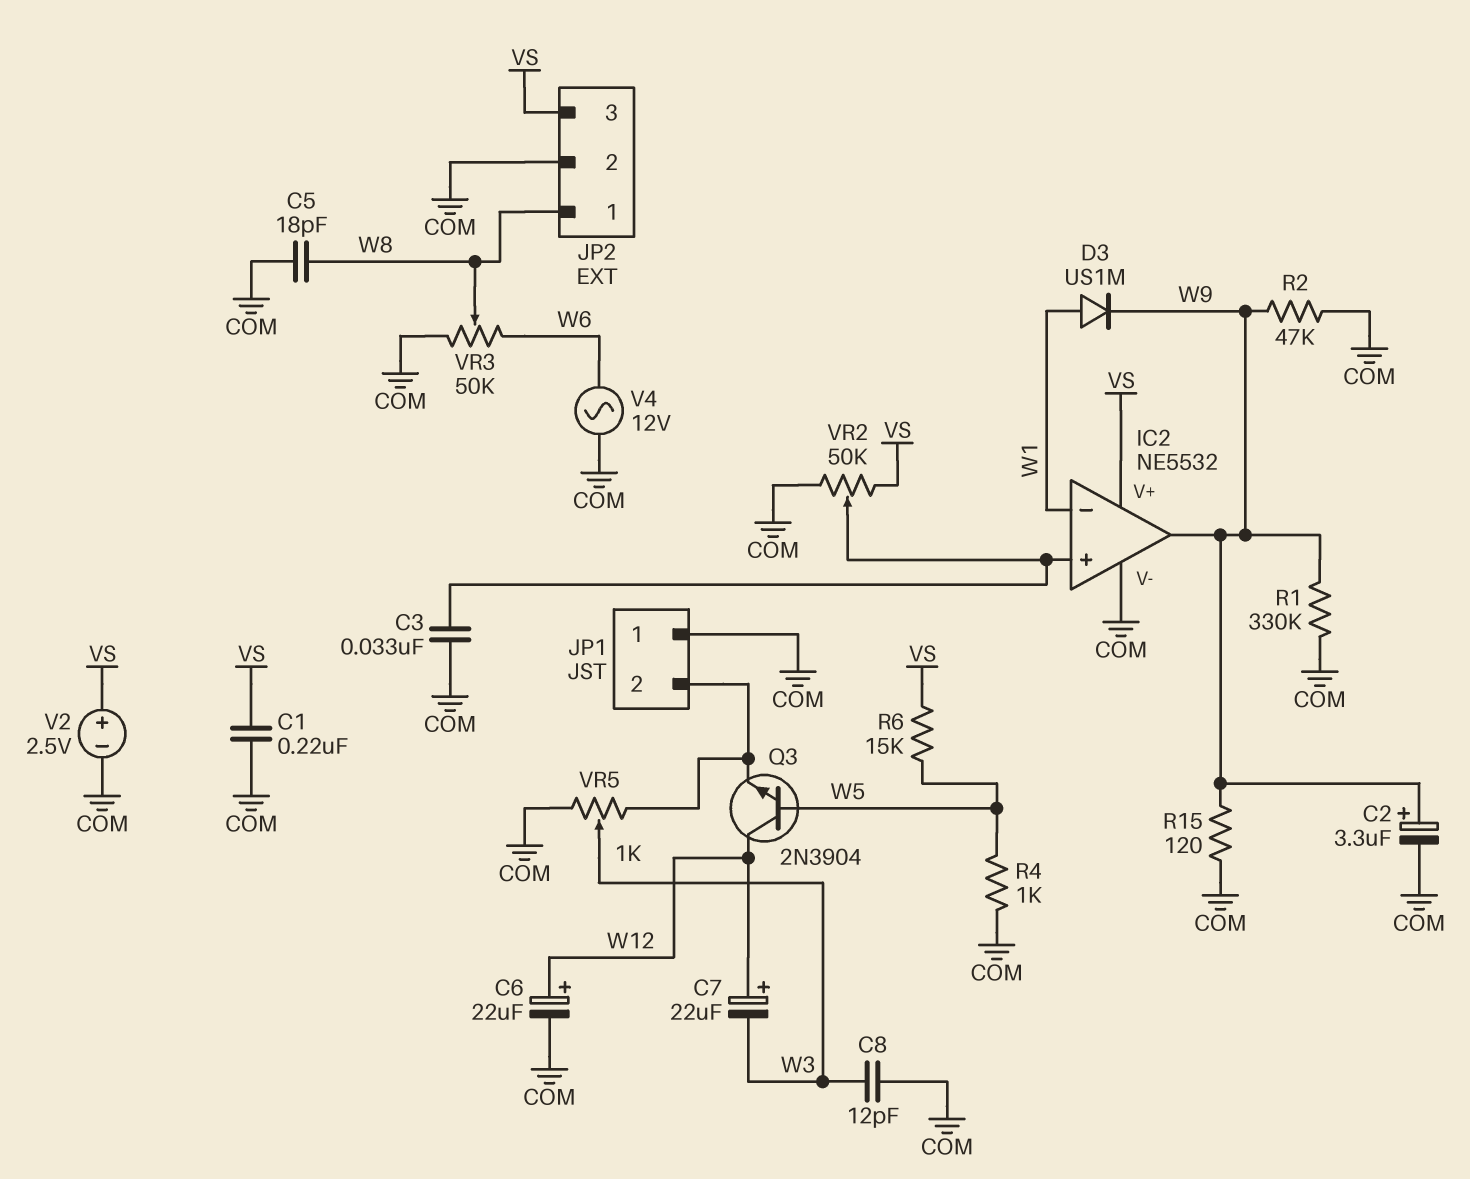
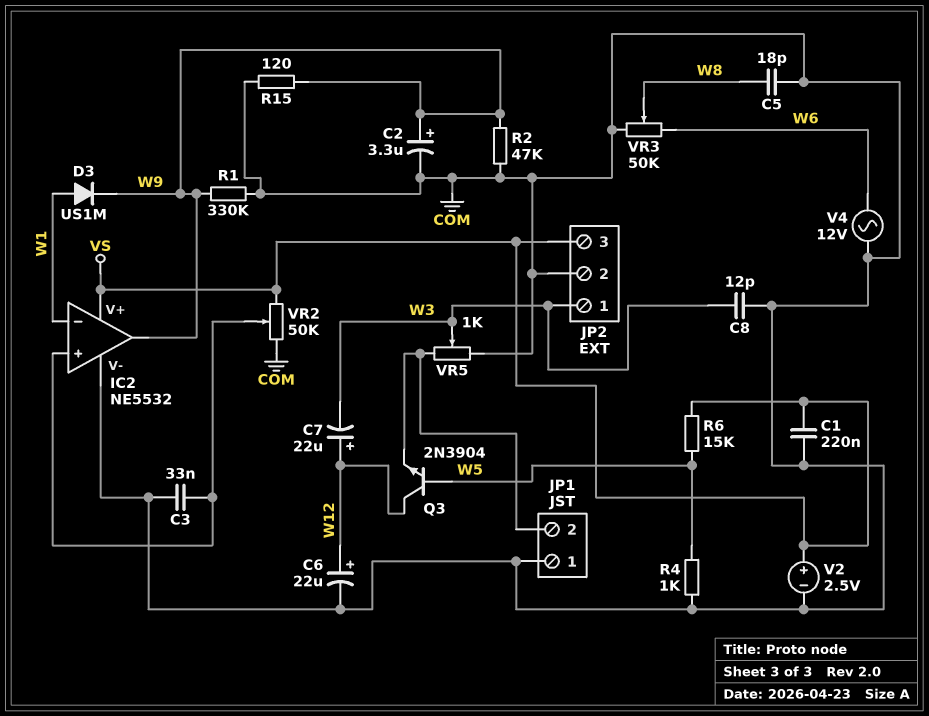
JP2 pin 1: W8 -> W3

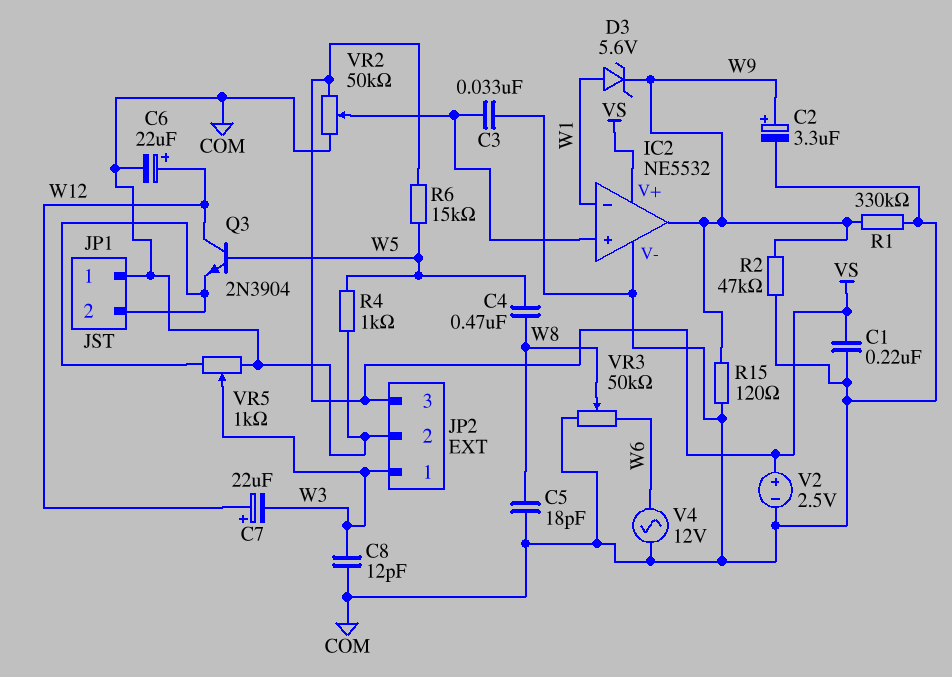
C4: none -> 470nF (W5, W8)
D3: diode US1M (A W1, K W9) -> zener 5.6V (A W1, K W9)

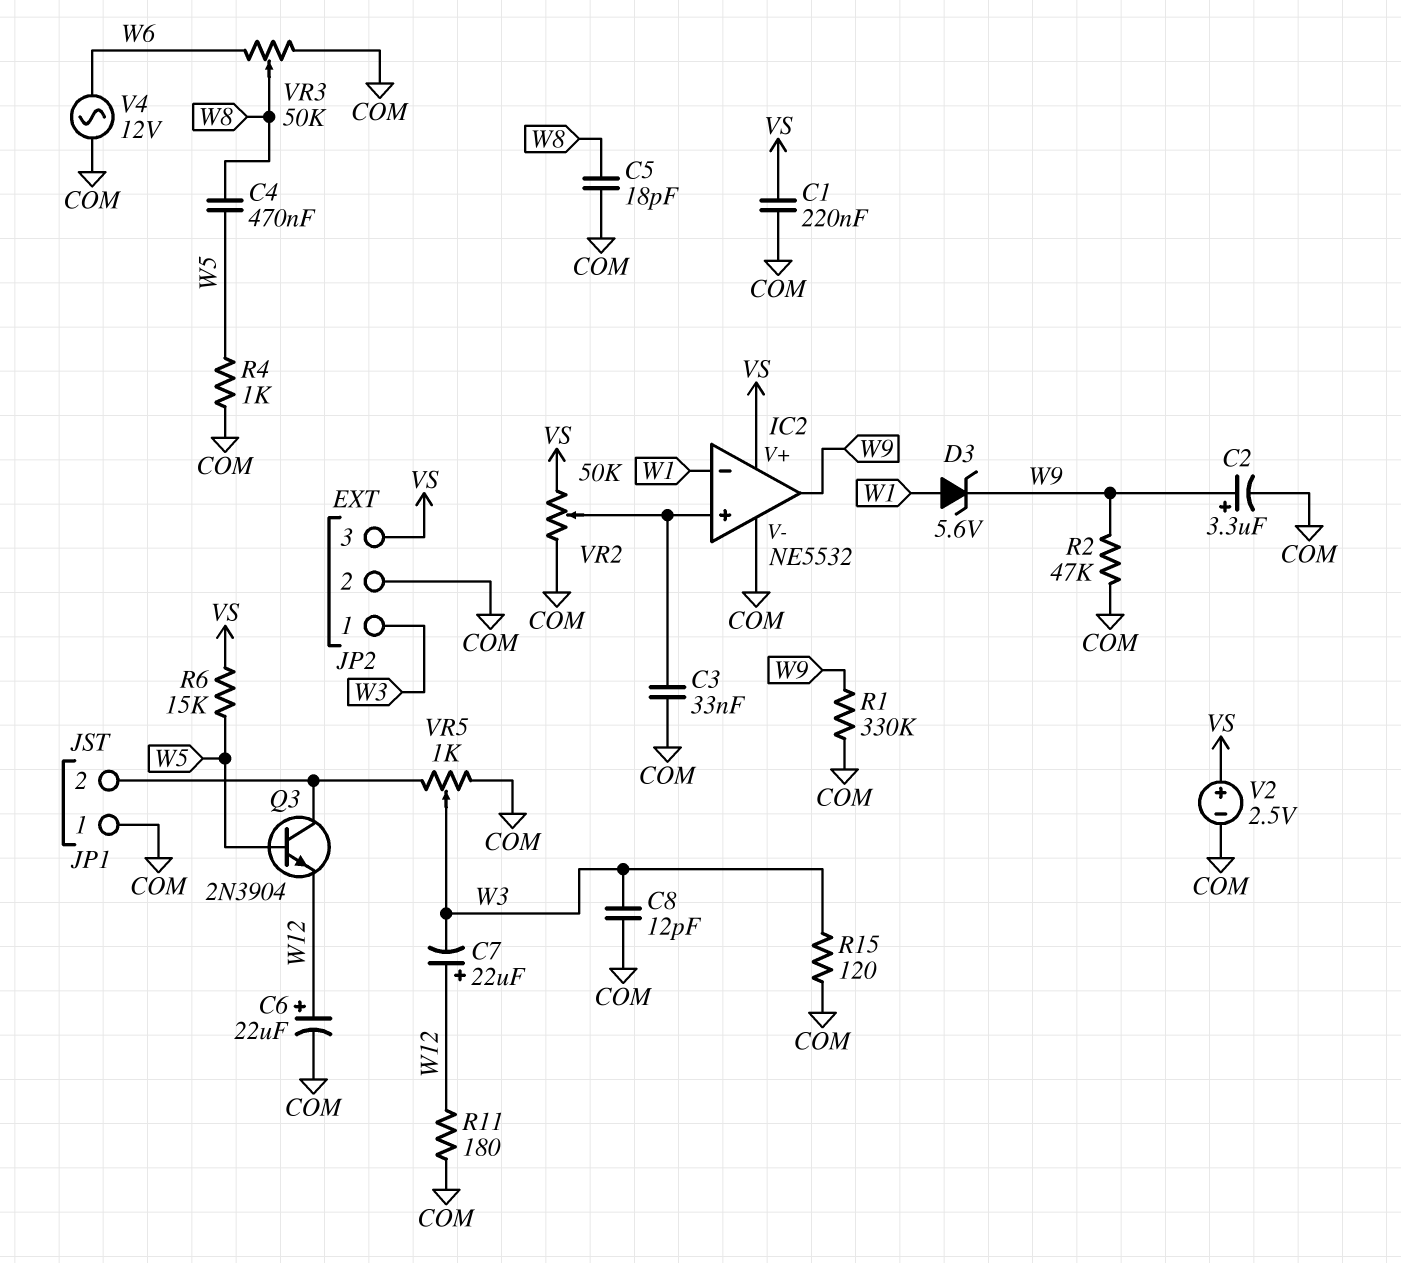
Q3: NPN 2N3904 (B W5, C W12, E JP1/2) -> NPN 2N3904 (B W5, C JP1/2, E W12)
R11: none -> 180 (COM, W12)
R15: 120 (COM, W9) -> 120 (COM, W3)

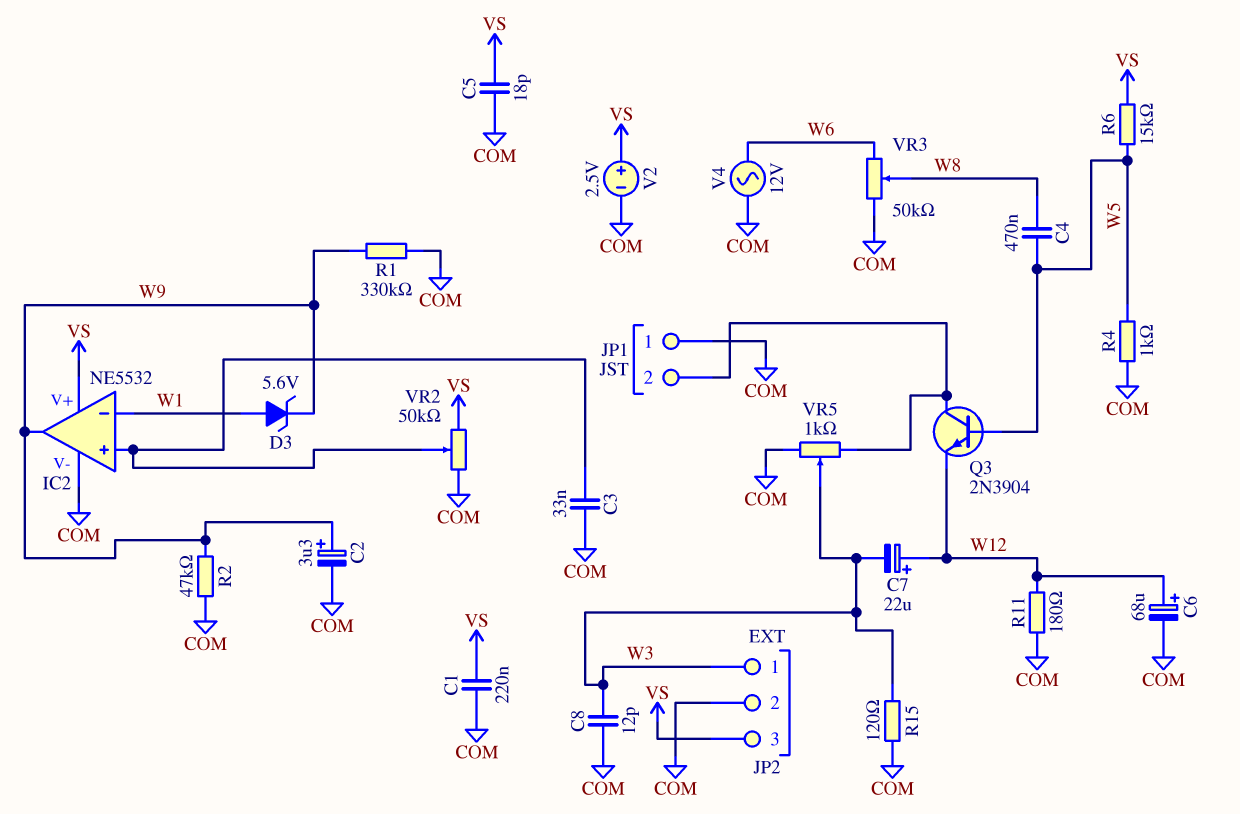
C5: 18pF (COM, W8) -> 18pF (COM, VS)
C6: 22uF (plus W12, minus COM) -> 68uF (plus W12, minus COM)

